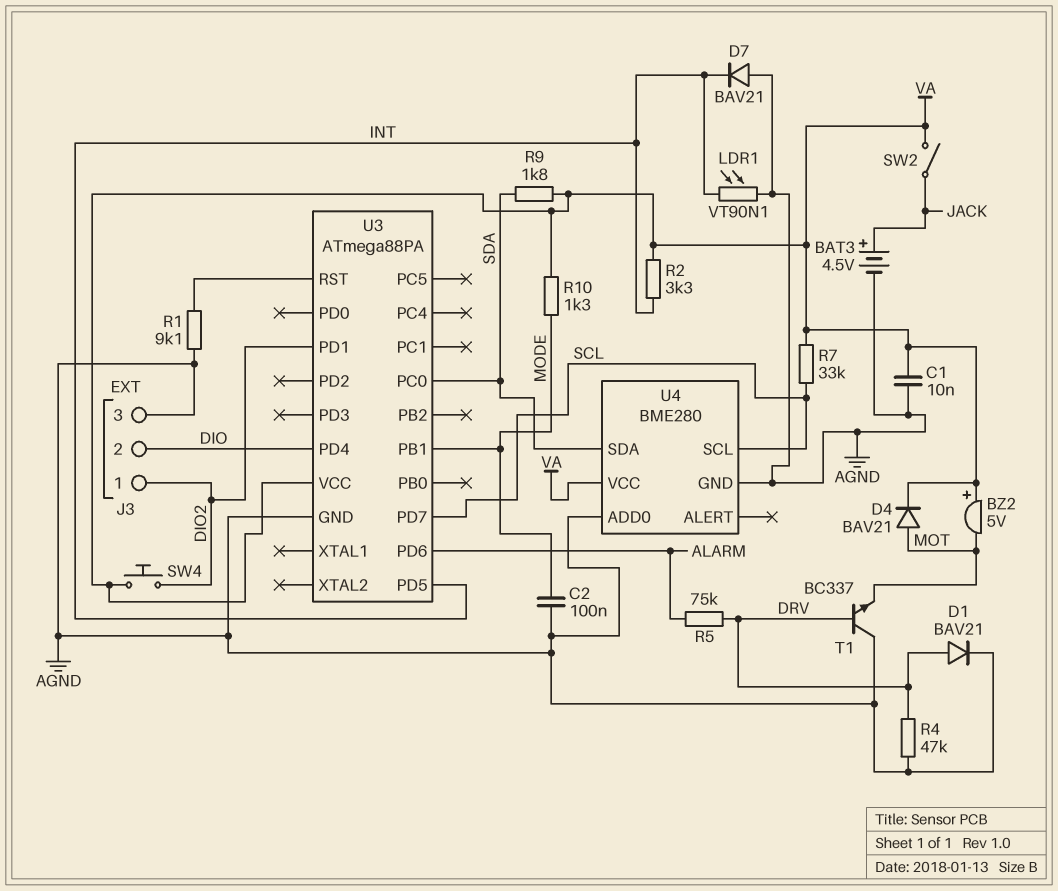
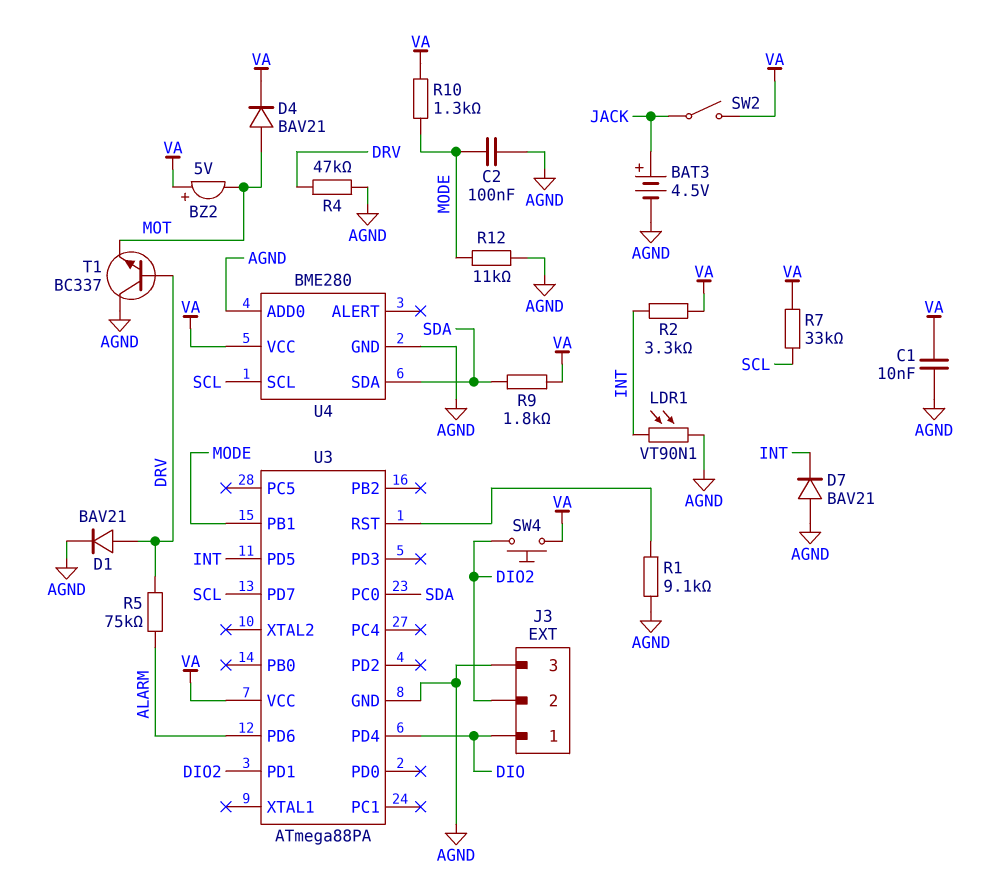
J3 pin 1: DIO2 -> DIO
J3 pin 2: DIO -> DIO2
R12: none -> 11k (AGND, MODE)

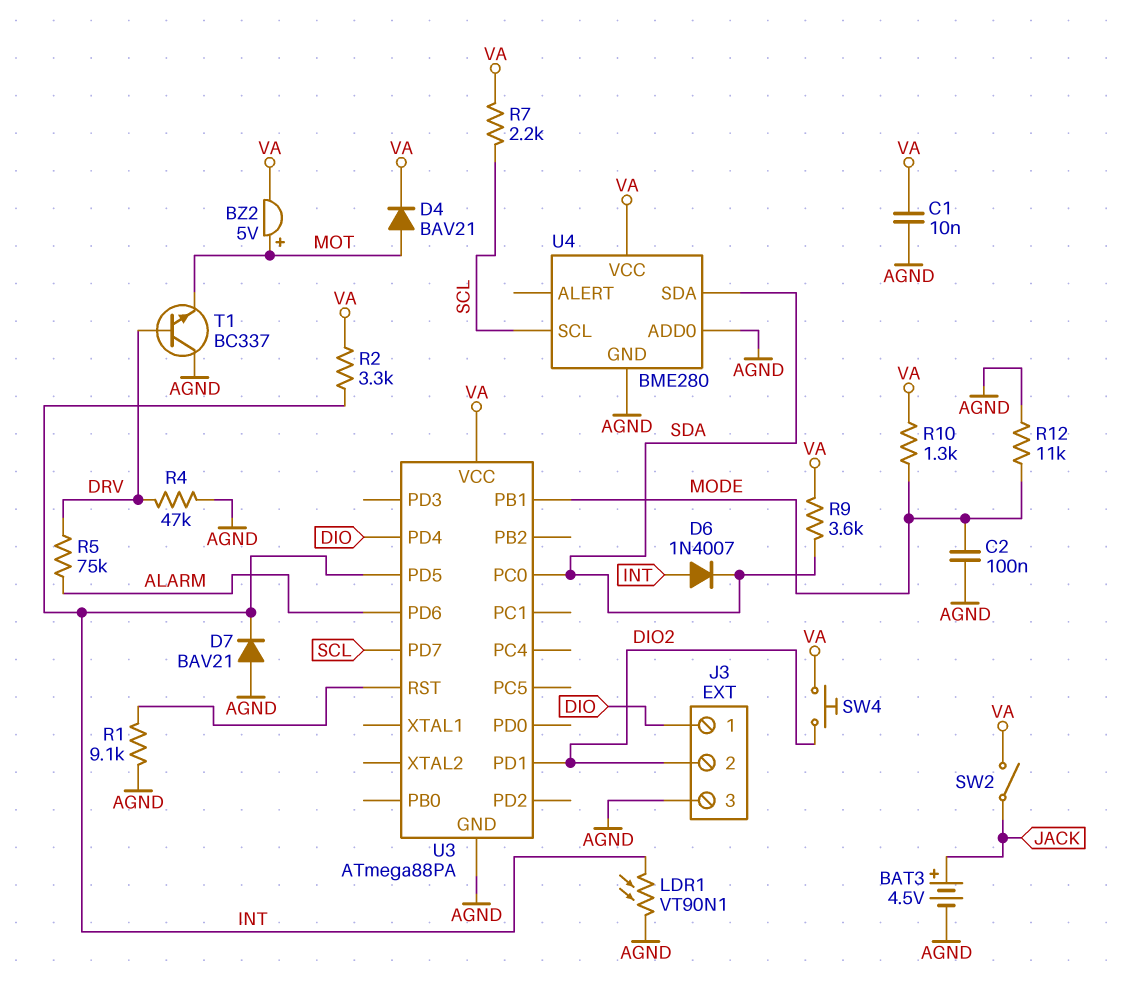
BZ2: buzzer 5V (plus VA, minus MOT) -> buzzer 5V (plus MOT, minus VA)
D1: diode BAV21 (A DRV, K AGND) -> none
D6: none -> diode 1N4007 (A INT, K SDA)
R7: 33k (SCL, VA) -> 2.2k (SCL, VA)
R9: 1.8k (SDA, VA) -> 3.6k (SDA, VA)

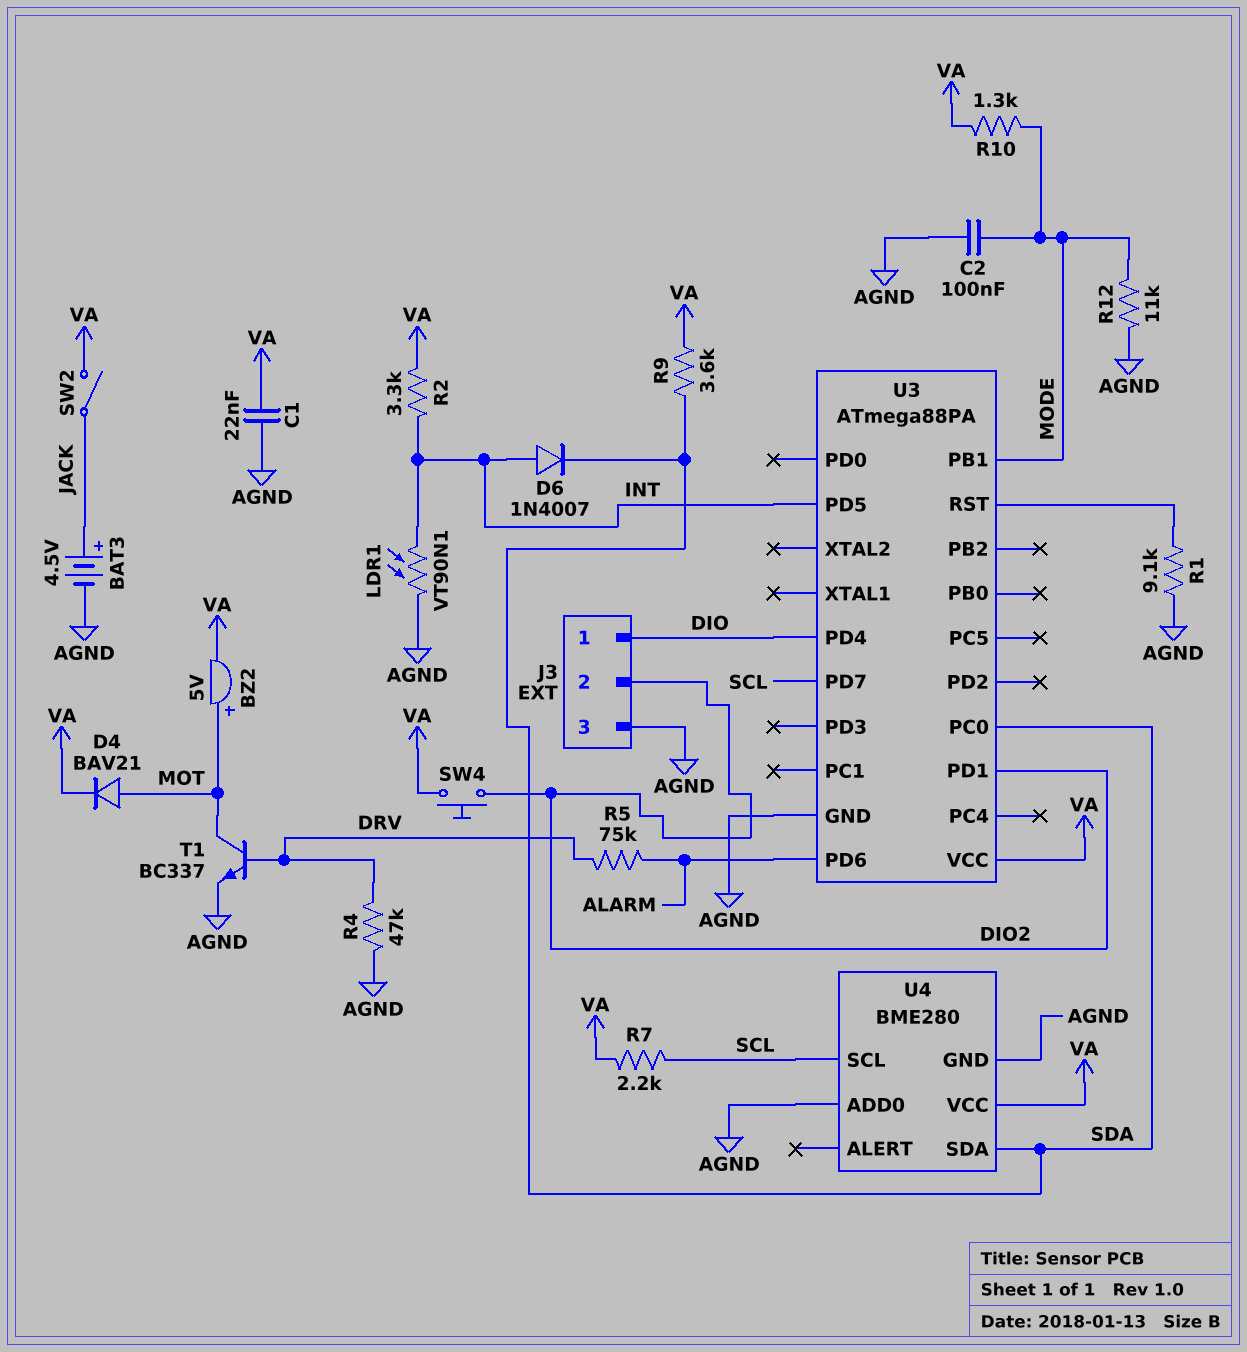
C1: 10nF (AGND, VA) -> 22nF (AGND, VA)
D7: diode BAV21 (A AGND, K INT) -> none
T1: NPN BC337 (B DRV, C AGND, E MOT) -> NPN BC337 (B DRV, C MOT, E AGND)

